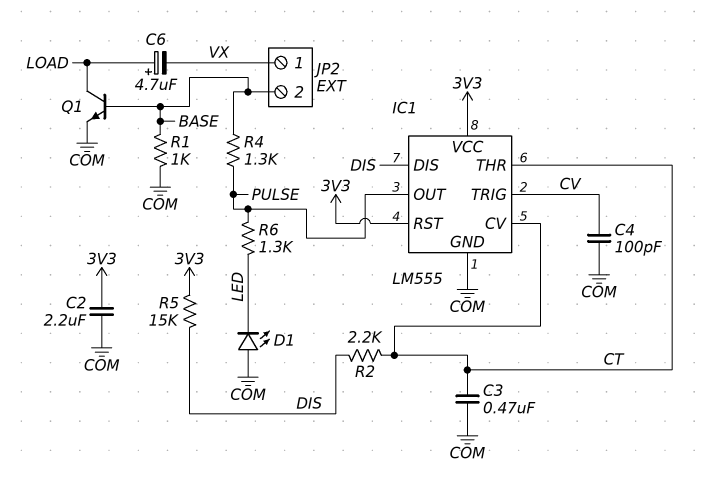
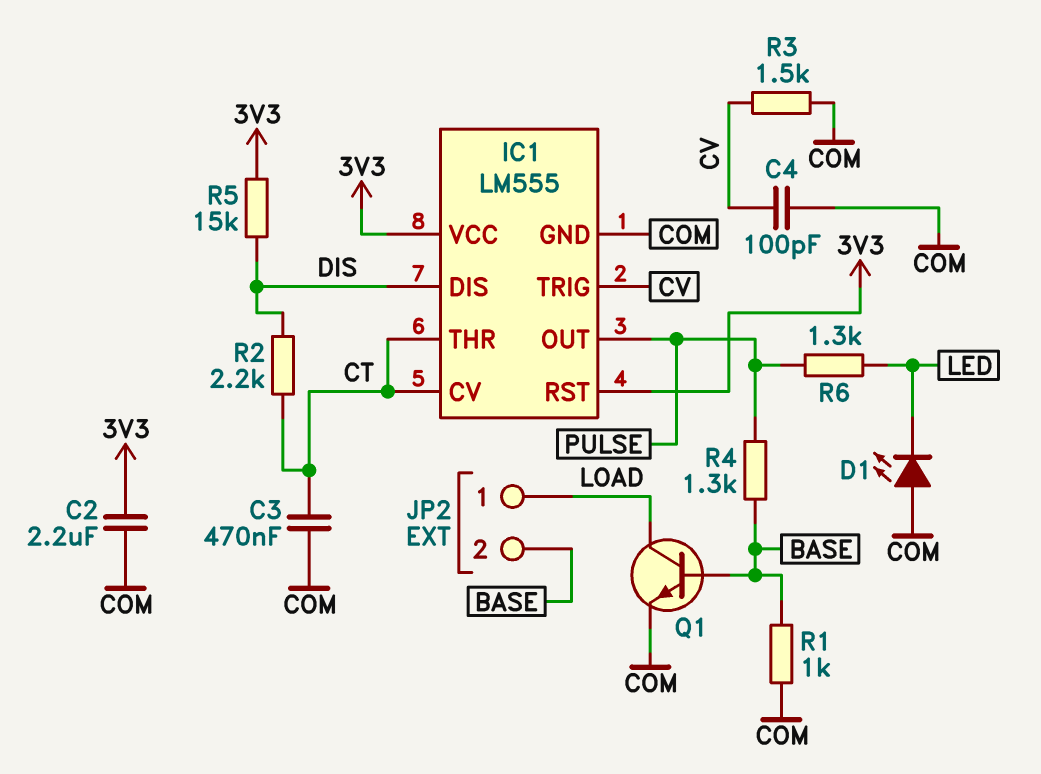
C6: 4.7uF (plus LOAD, minus VX) -> none
JP2 pin 1: VX -> LOAD
R3: none -> 1.5k (COM, CV)

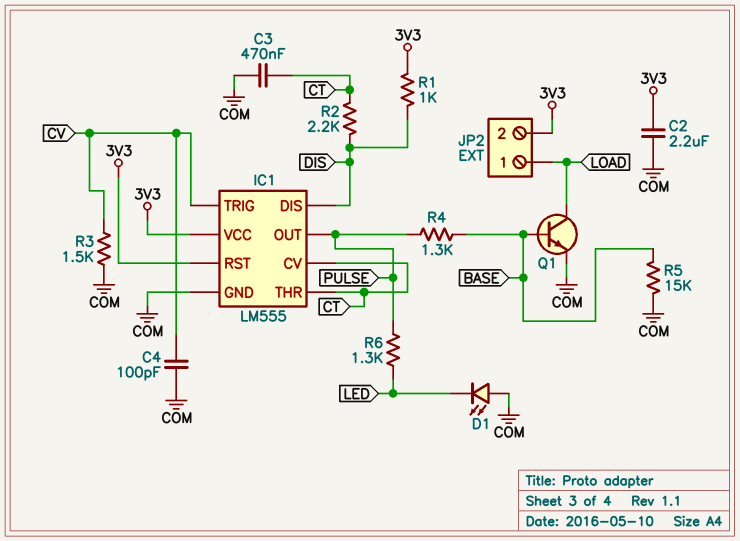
JP2 pin 2: BASE -> 3V3
R1: 1k (BASE, COM) -> 1k (3V3, DIS)
R5: 15k (3V3, DIS) -> 15k (BASE, COM)

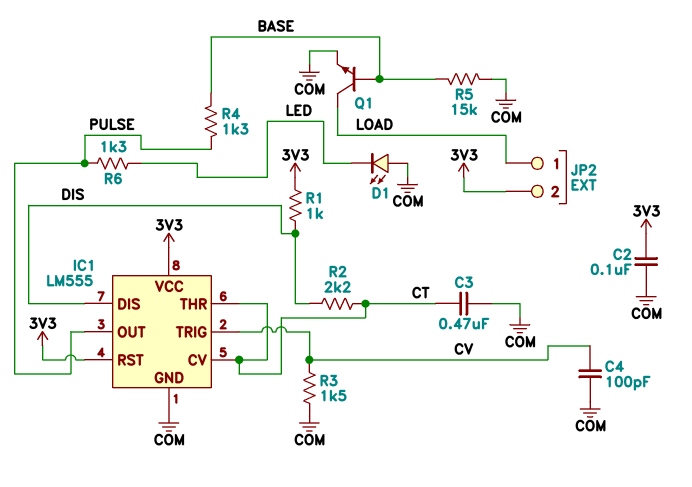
C2: 2.2uF (3V3, COM) -> 100nF (3V3, COM)

